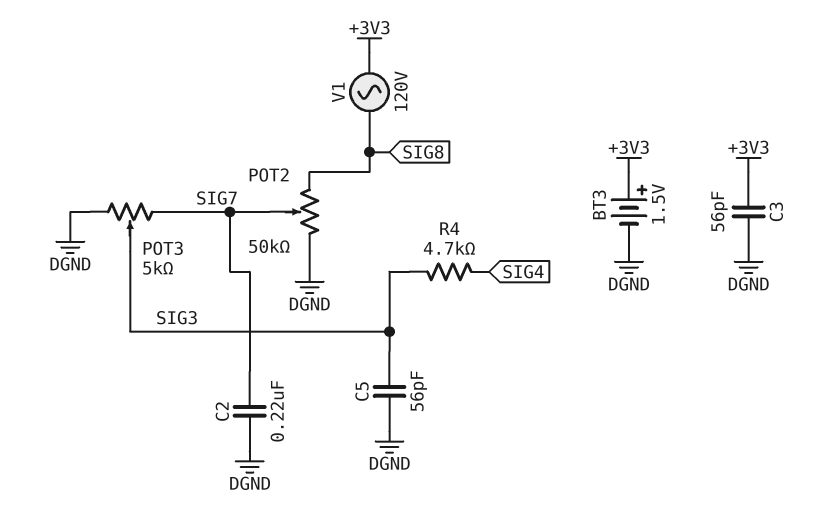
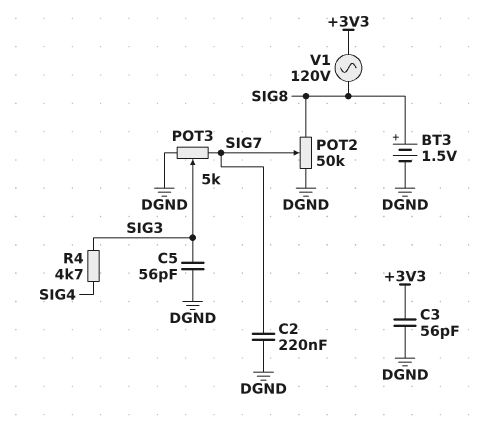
BT3: 1.5V (plus +3V3, minus DGND) -> 1.5V (plus SIG8, minus DGND)

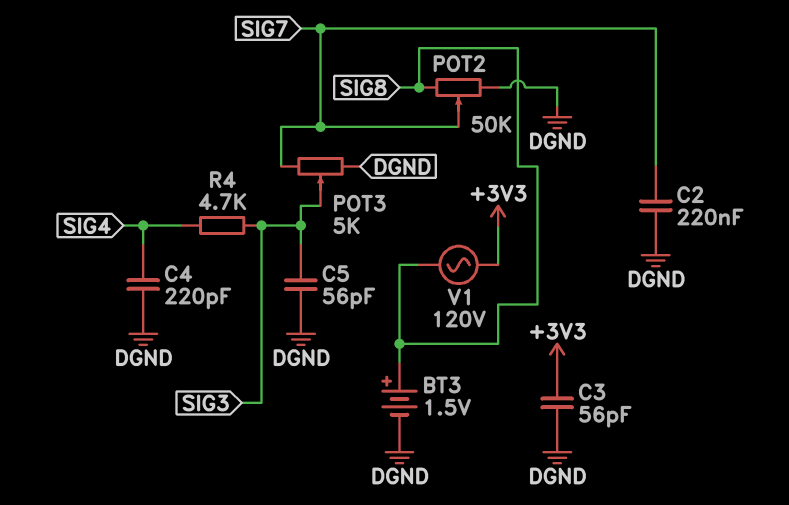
C4: none -> 220pF (DGND, SIG4)

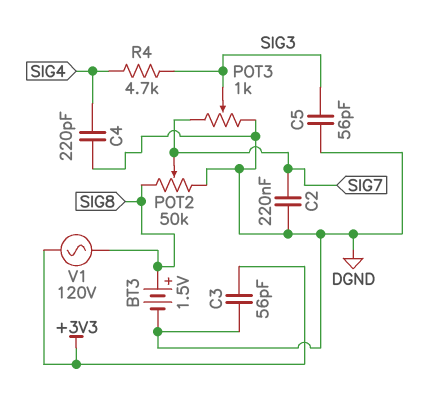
POT3: 5k (DGND, SIG7, wiper SIG3) -> 1k (DGND, SIG7, wiper SIG3)

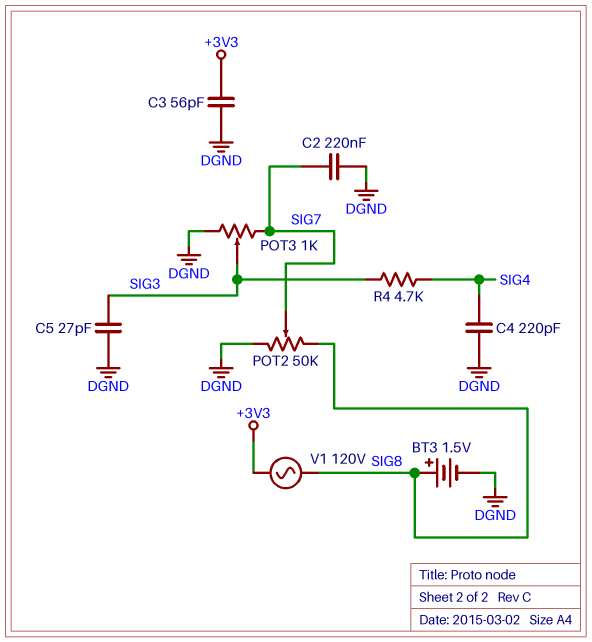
C5: 56pF (DGND, SIG3) -> 27pF (DGND, SIG3)

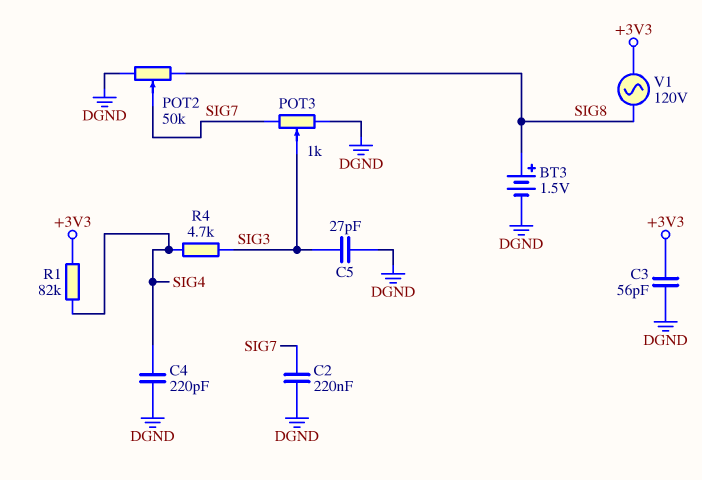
R1: none -> 82k (+3V3, SIG4)

